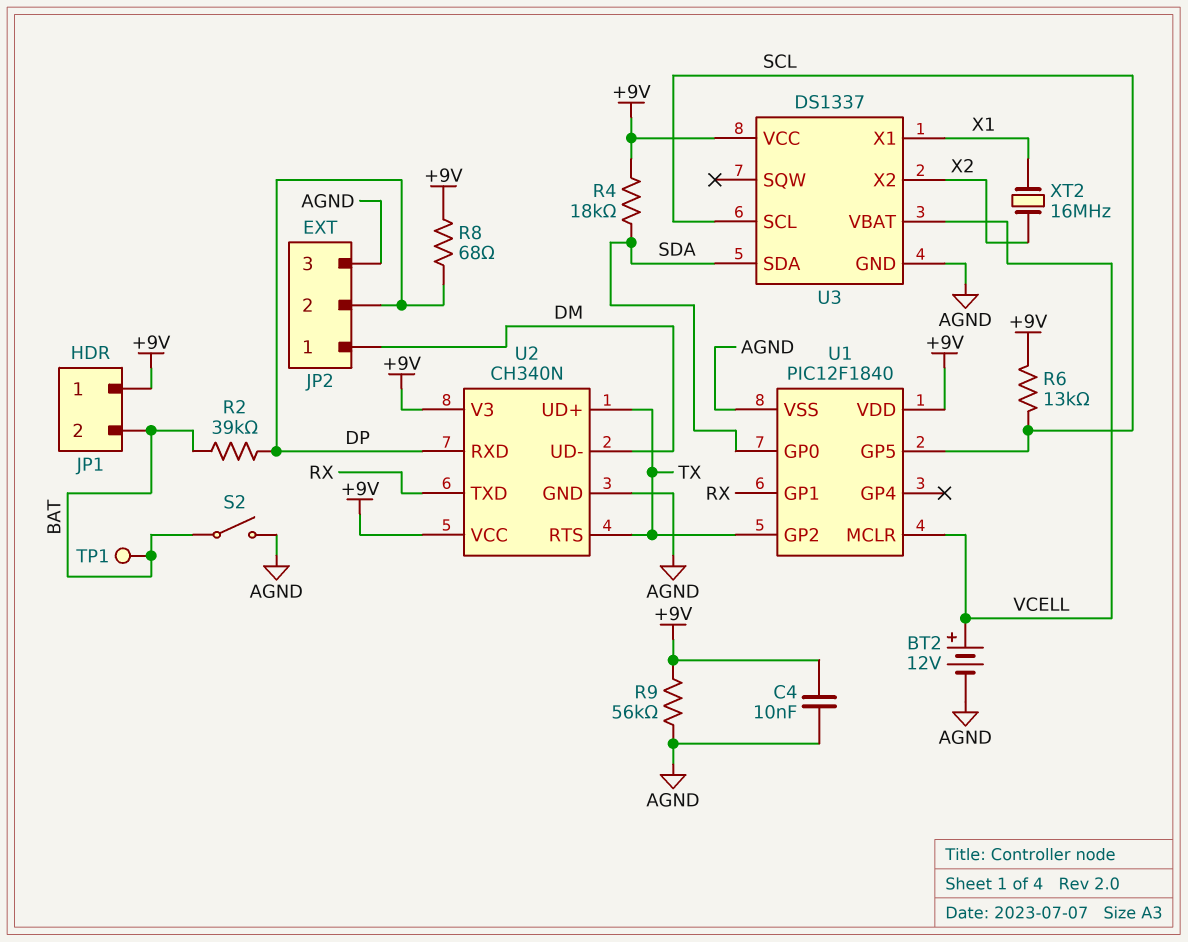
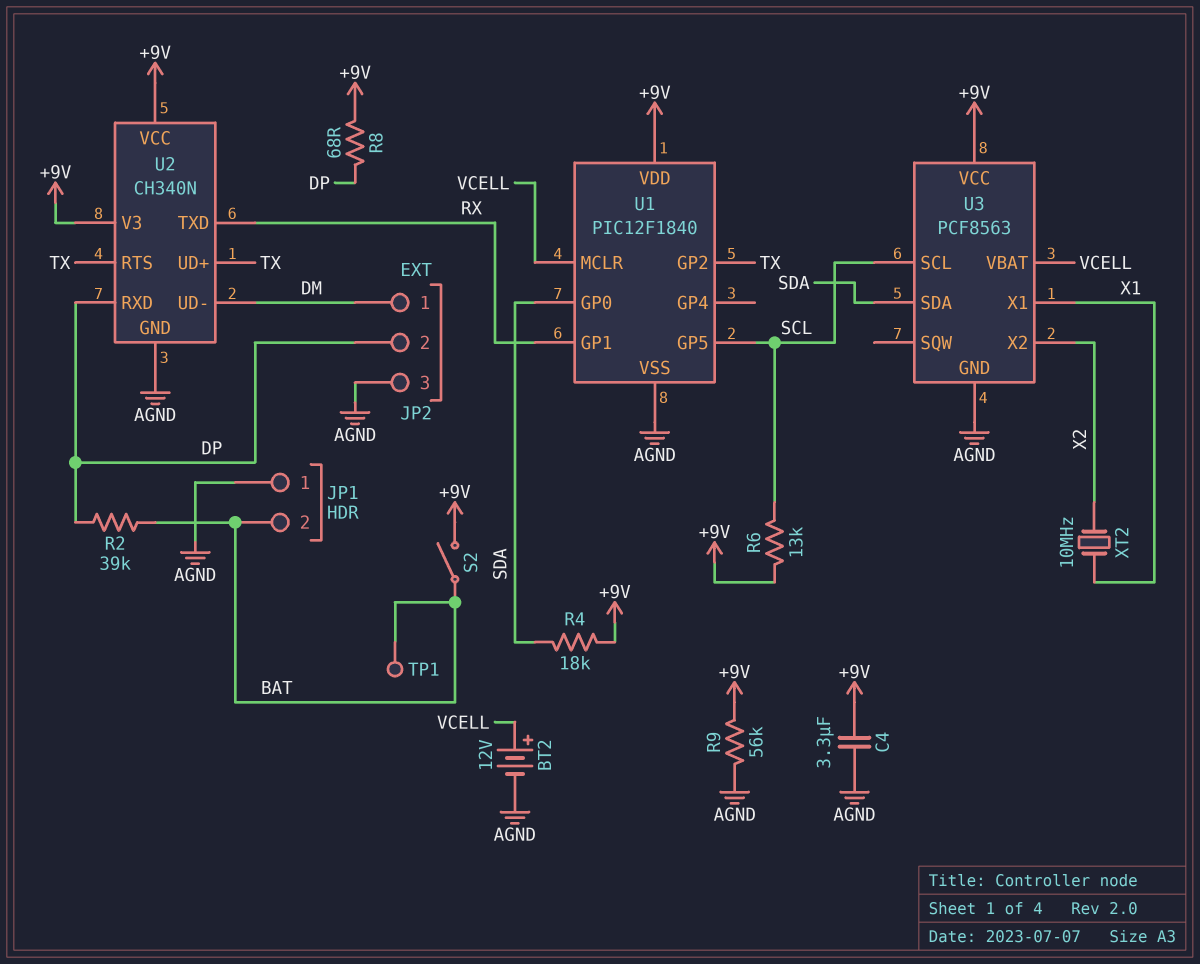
C4: 10nF (+9V, AGND) -> 3.3uF (+9V, AGND)
JP1 pin 1: +9V -> AGND
S2: switch (AGND, BAT) -> switch (+9V, BAT)
U3: DS1337 -> PCF8563
XT2: 16MHz (X1, X2) -> 10MHz (X1, X2)

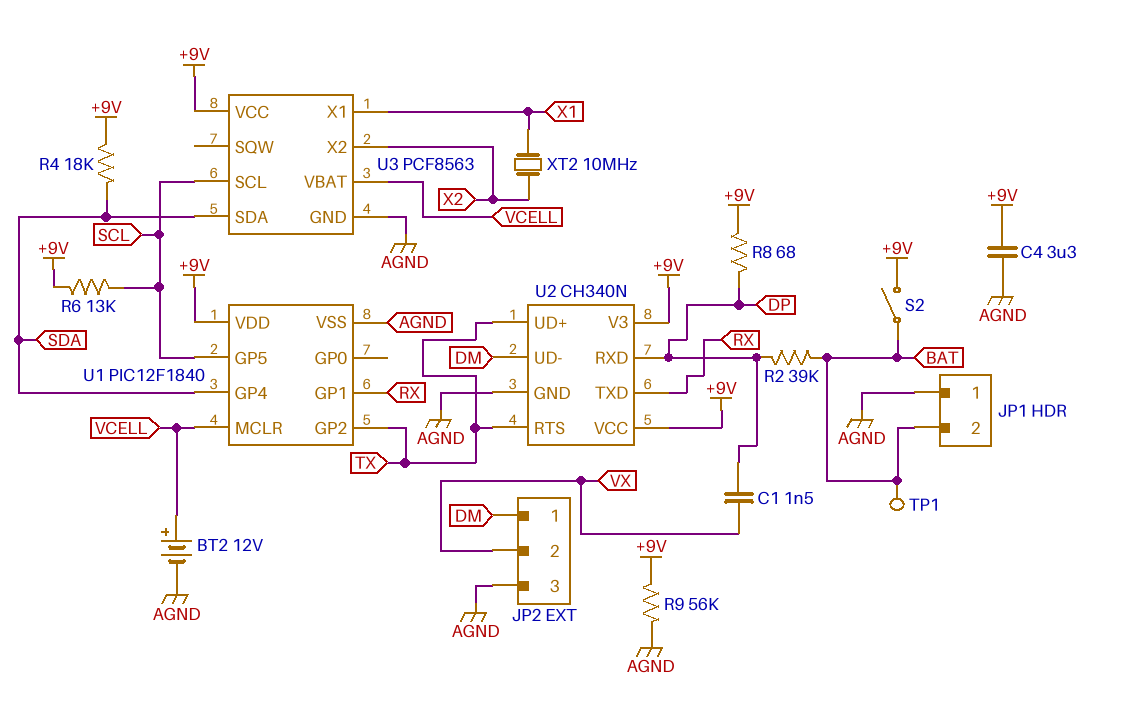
C1: none -> 1.5nF (DP, VX)
JP2 pin 2: DP -> VX
U1 pin GP0: SDA -> none
U1 pin GP4: none -> SDA

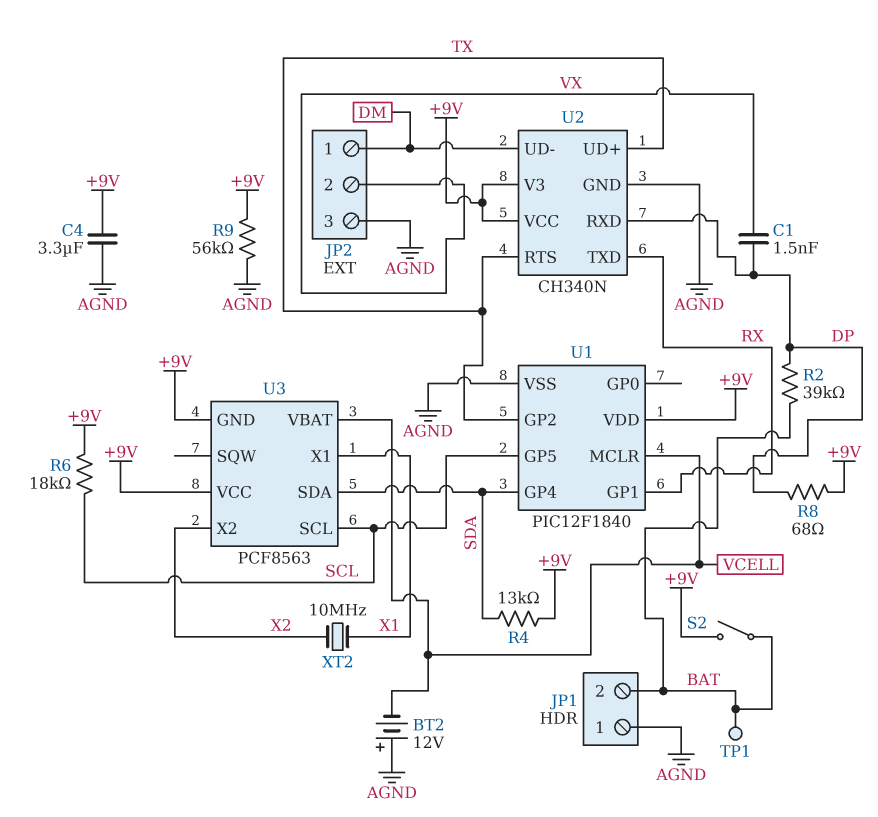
BT2: 12V (plus VCELL, minus AGND) -> 12V (plus AGND, minus VCELL)
R4: 18k (+9V, SDA) -> 13k (+9V, SDA)
R6: 13k (+9V, SCL) -> 18k (+9V, SCL)
U3 pin GND: AGND -> +9V

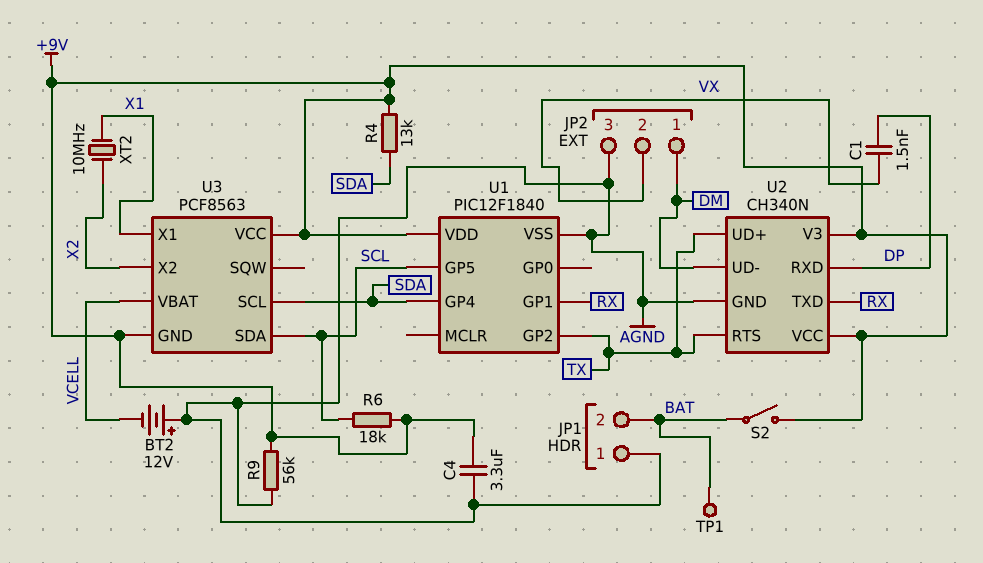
R2: 39k (BAT, DP) -> none
R8: 68 (+9V, DP) -> none
U1 pin MCLR: VCELL -> none
U3 pin SCL: SCL -> SDA
U3 pin SDA: SDA -> SCL

